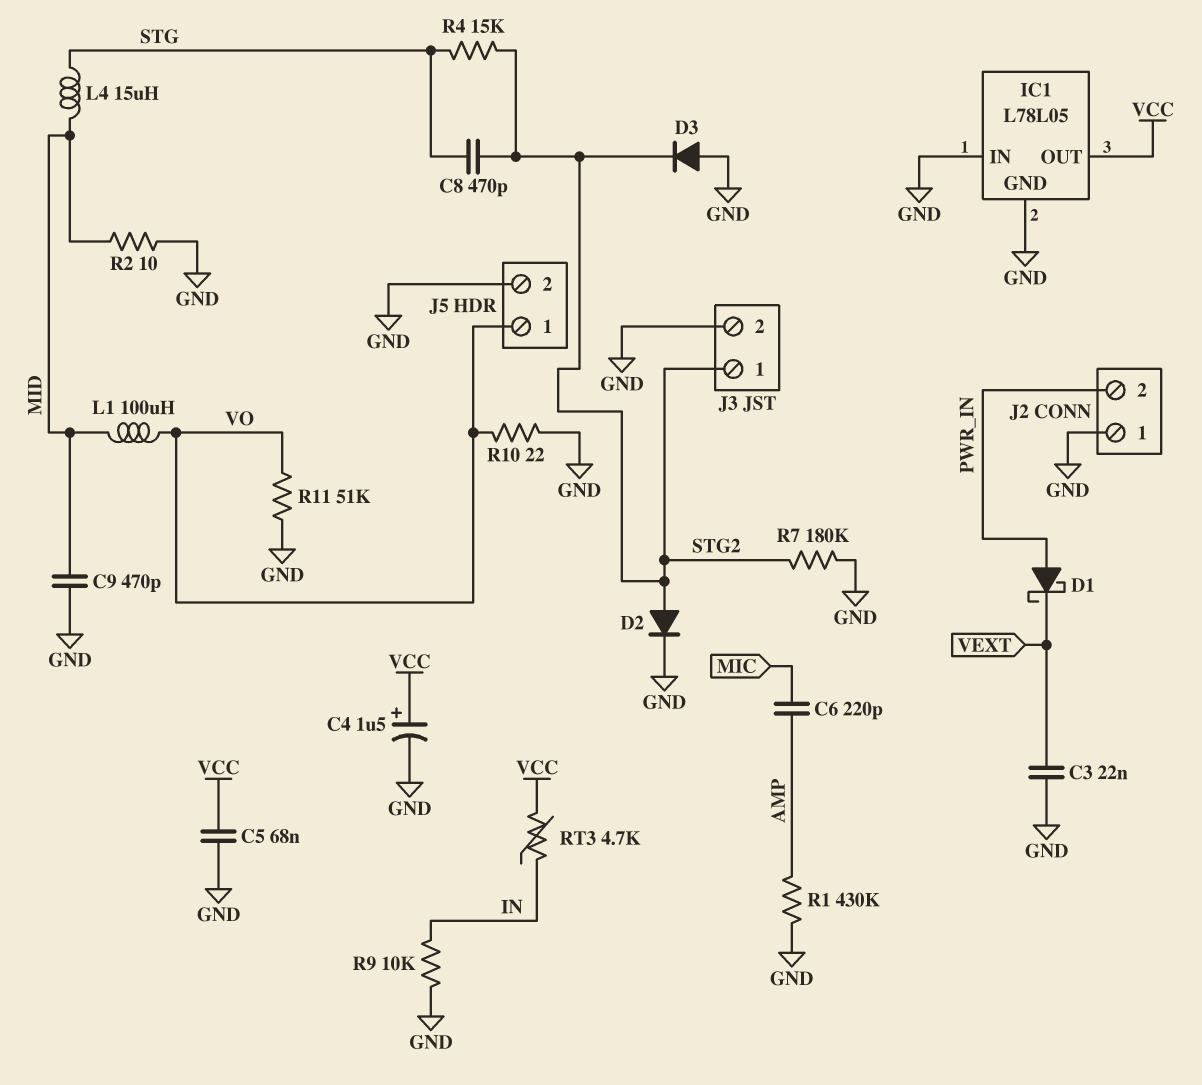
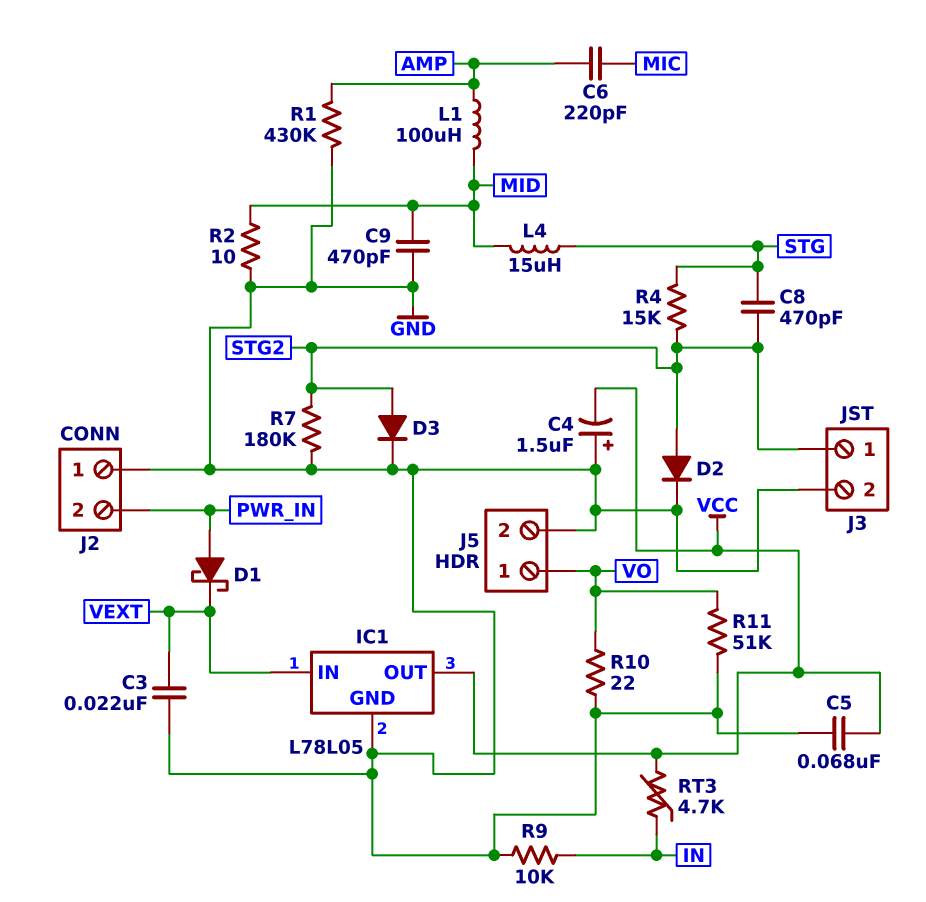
C4: 1.5uF (plus VCC, minus GND) -> 1.5uF (plus GND, minus VCC)
D3: diode (A GND, K STG2) -> diode (A STG2, K GND)
IC1 pin IN: GND -> VEXT
L1: 100uH (MID, VO) -> 100uH (AMP, MID)

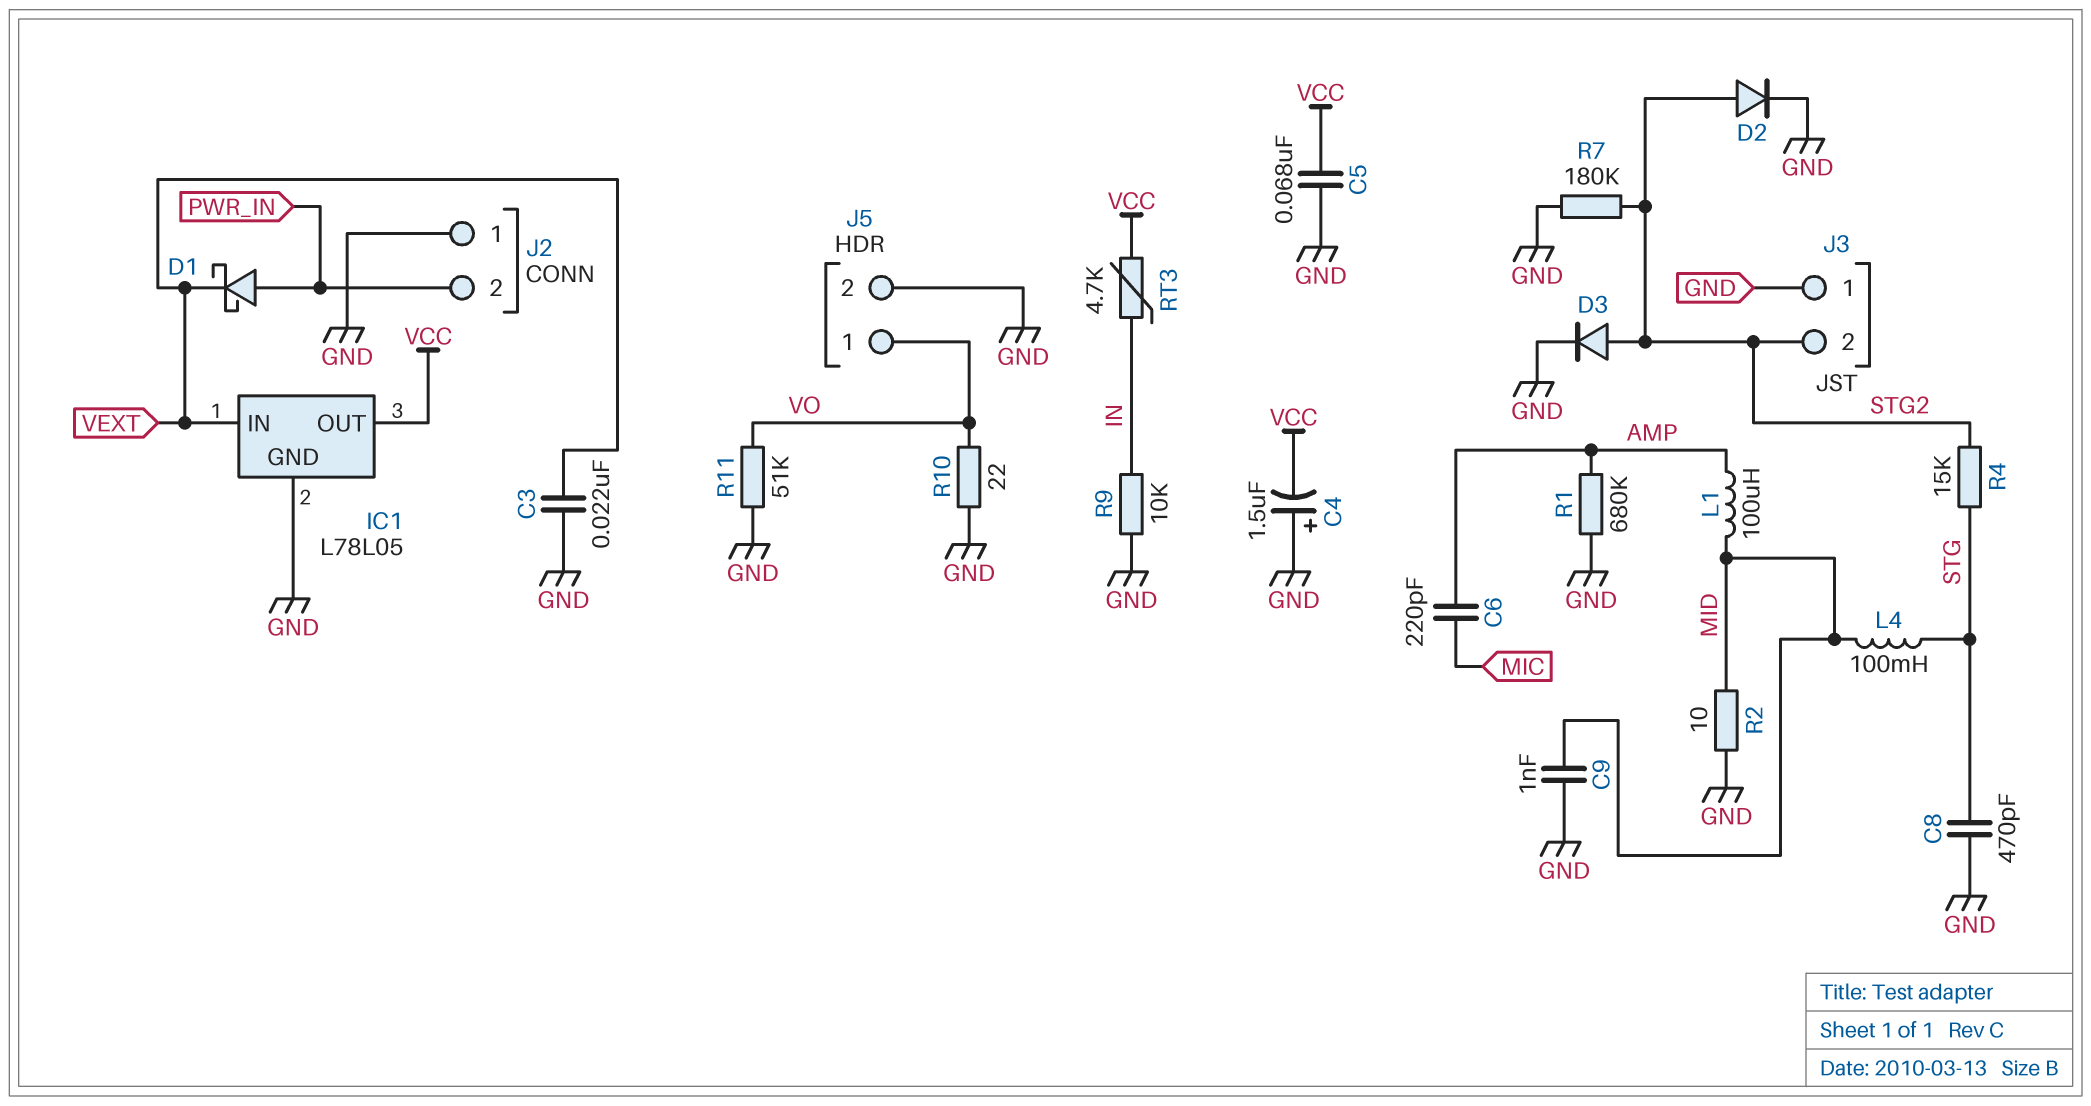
C8: 470pF (STG, STG2) -> 470pF (GND, STG)
C9: 470pF (GND, MID) -> 1nF (GND, MID)
J3 pin 1: STG2 -> GND
J3 pin 2: GND -> STG2
L4: 15uH (MID, STG) -> 100mH (MID, STG)
R1: 430k (AMP, GND) -> 680k (AMP, GND)

